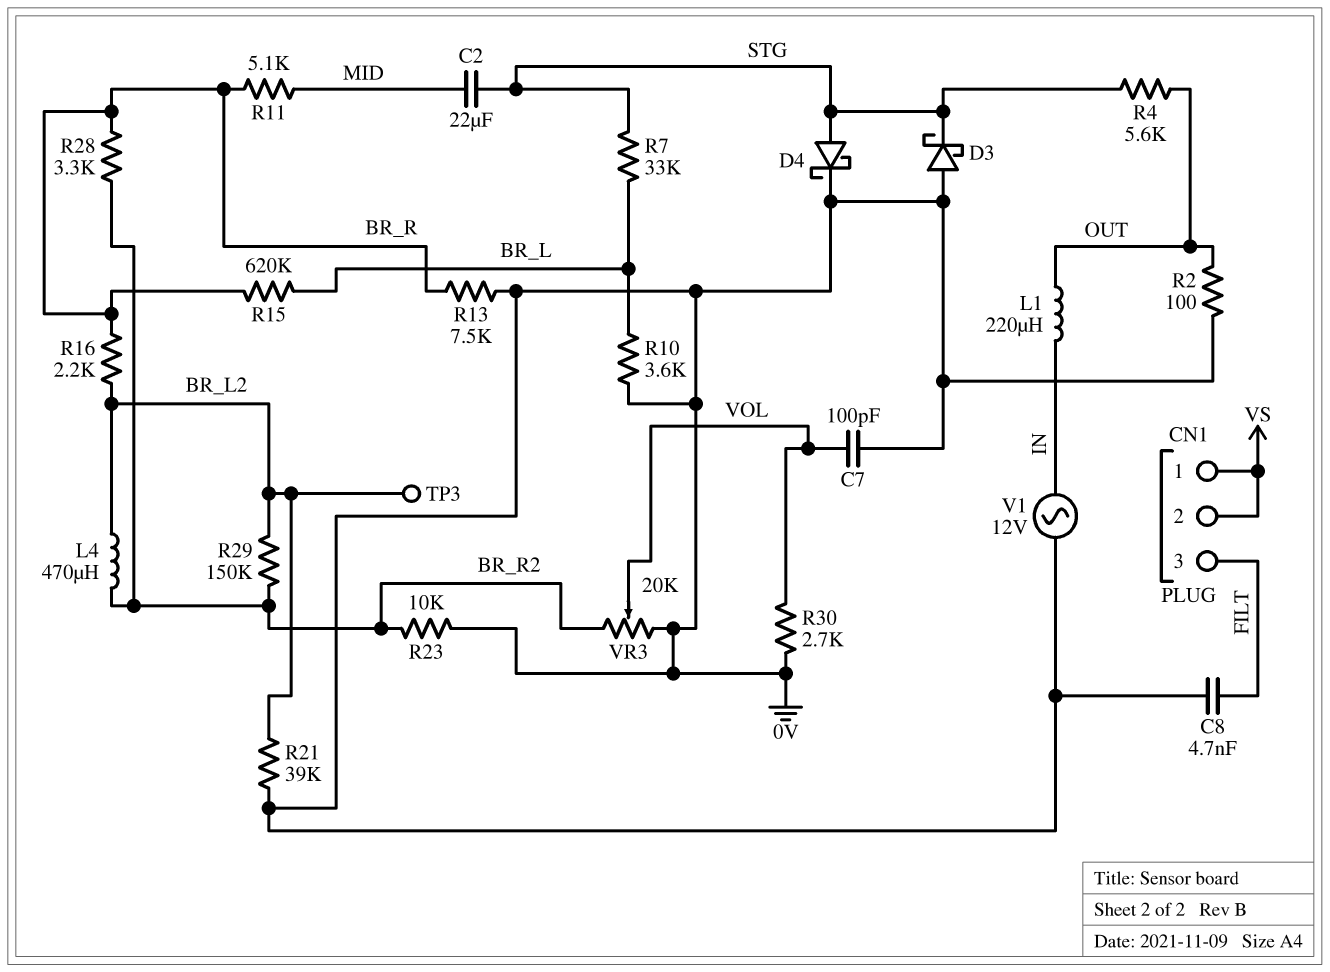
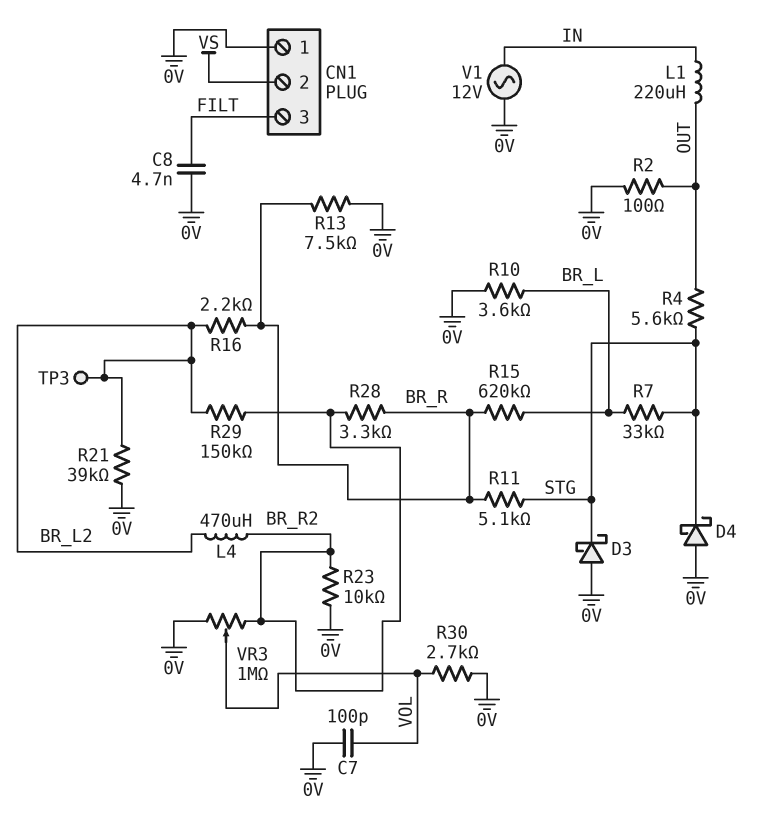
C2: 22uF (MID, STG) -> none
CN1 pin 1: VS -> 0V
D4: schottky (A STG, K 0V) -> schottky (A 0V, K STG)
R11: 5.1k (BR_R, MID) -> 5.1k (BR_R, STG)
VR3: 20k (0V, BR_R2, wiper VOL) -> 1M (0V, BR_R2, wiper VOL)

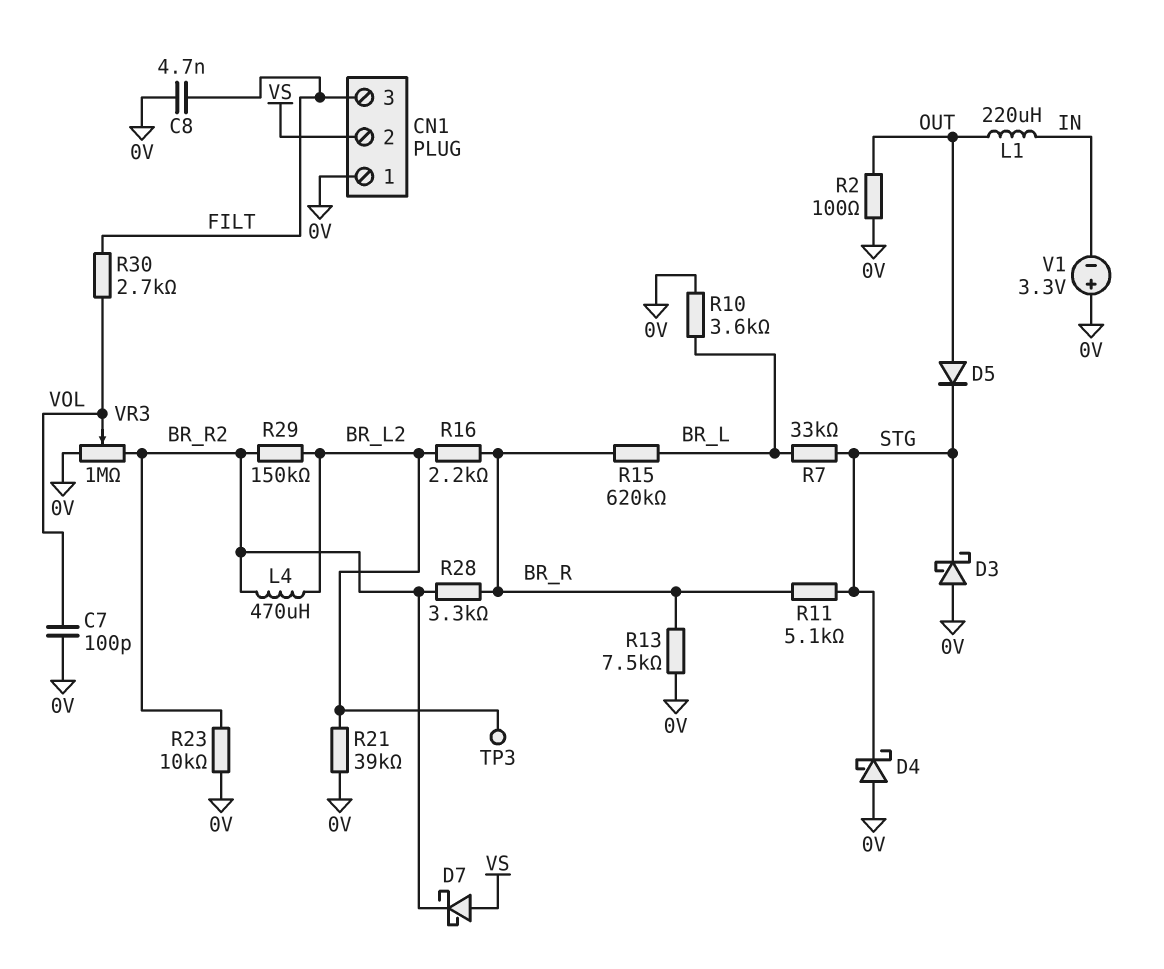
D5: none -> diode (A OUT, K STG)
D7: none -> schottky (A VS, K BR_R2)
R4: 5.6k (OUT, STG) -> none
R30: 2.7k (0V, VOL) -> 2.7k (FILT, VOL)
V1: AC 12V (0V, IN) -> 3.3V (plus 0V, minus IN)

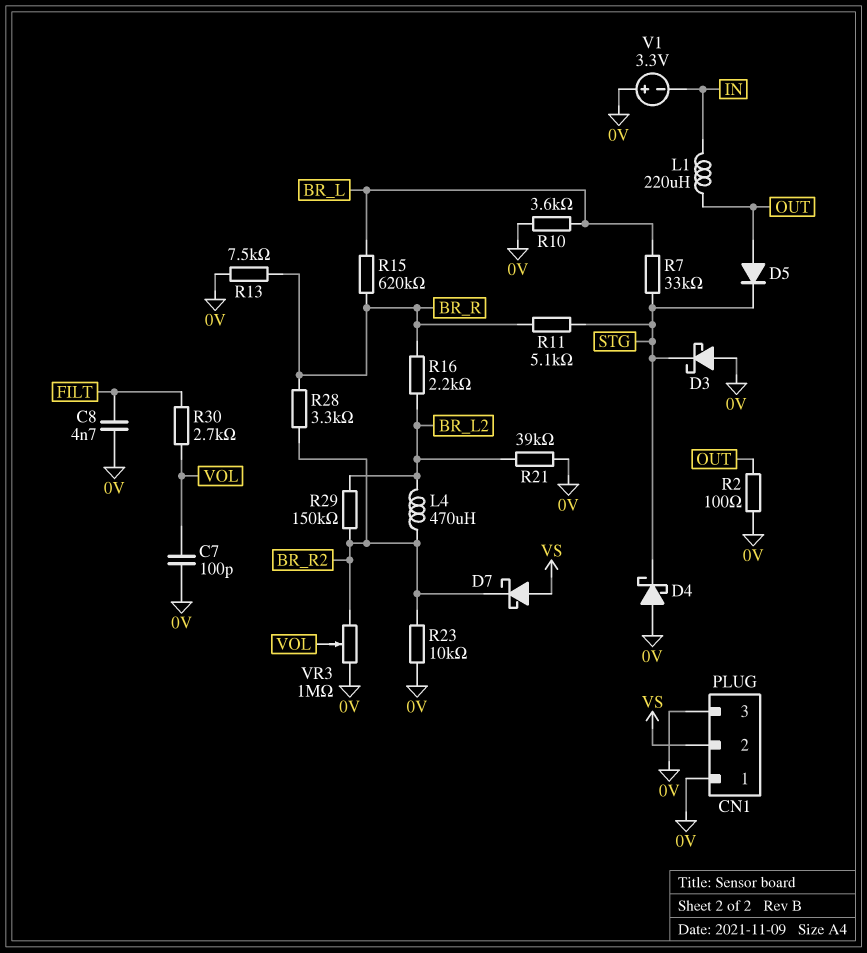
CN1 pin 3: FILT -> 0V
TP3: test point (BR_L2) -> none

